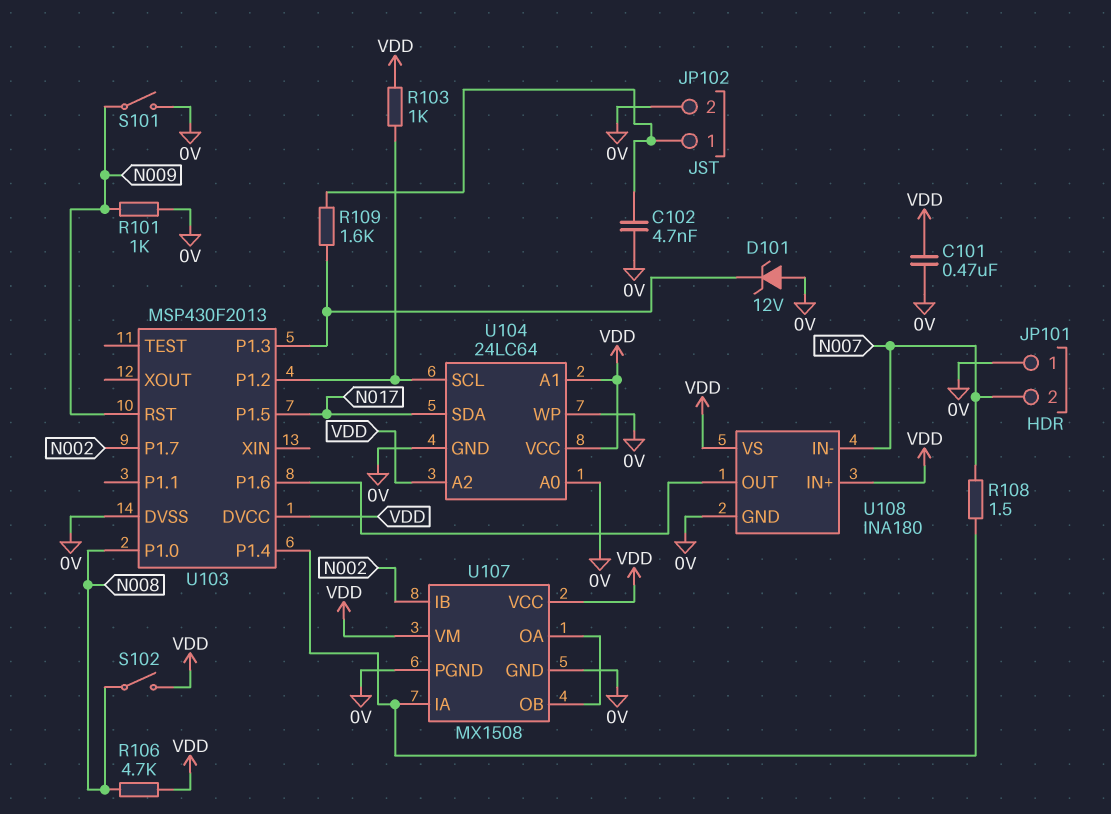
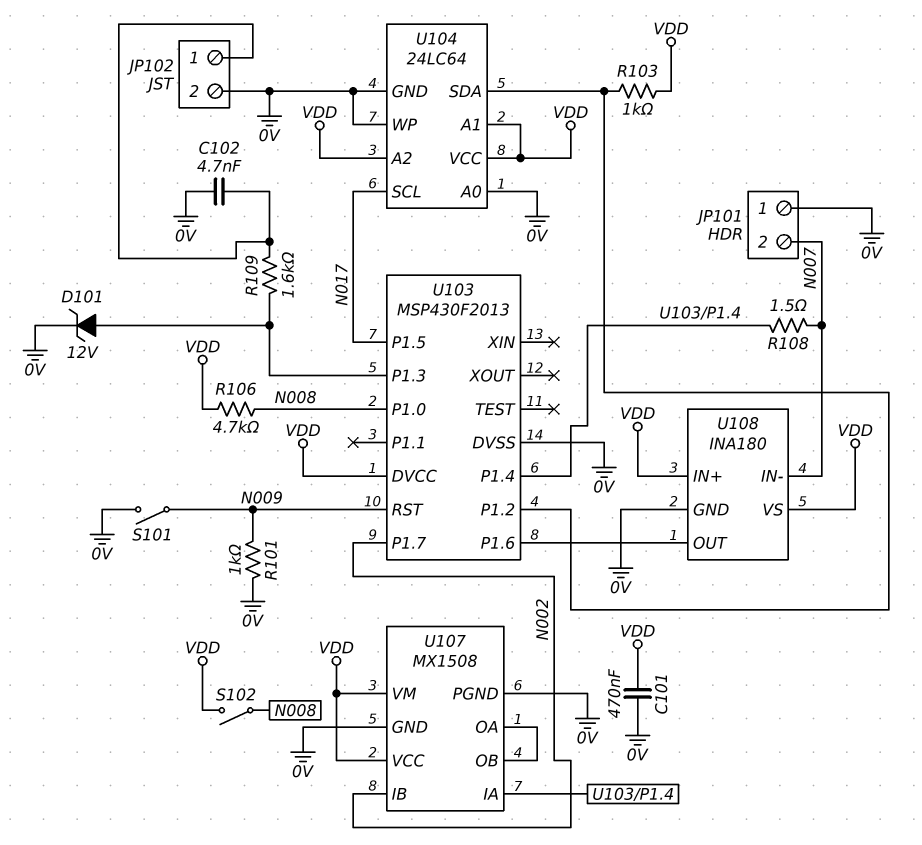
D101: zener 12V (A 0V, K U103/P1.3) -> zener 12V (A U103/P1.3, K 0V)
U104 pin SCL: U103/P1.2 -> N017
U104 pin SDA: N017 -> U103/P1.2

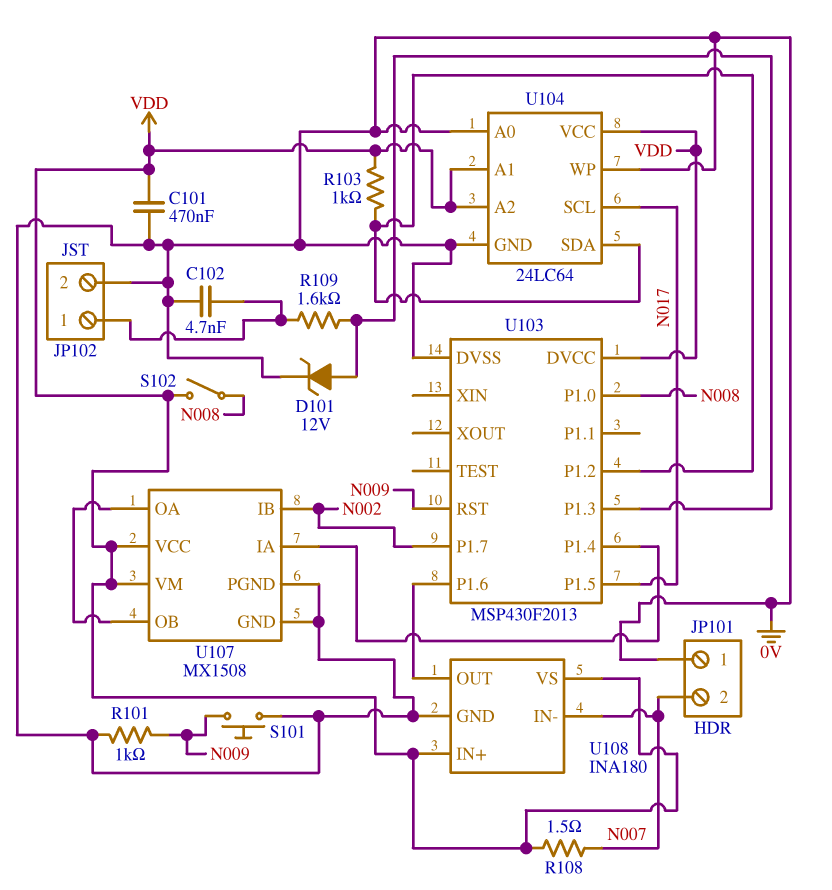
R106: 4.7k (N008, VDD) -> none
R108: 1.5 (N007, U103/P1.4) -> 1.5 (N007, VDD)
S101: switch (0V, N009) -> button (0V, N009)

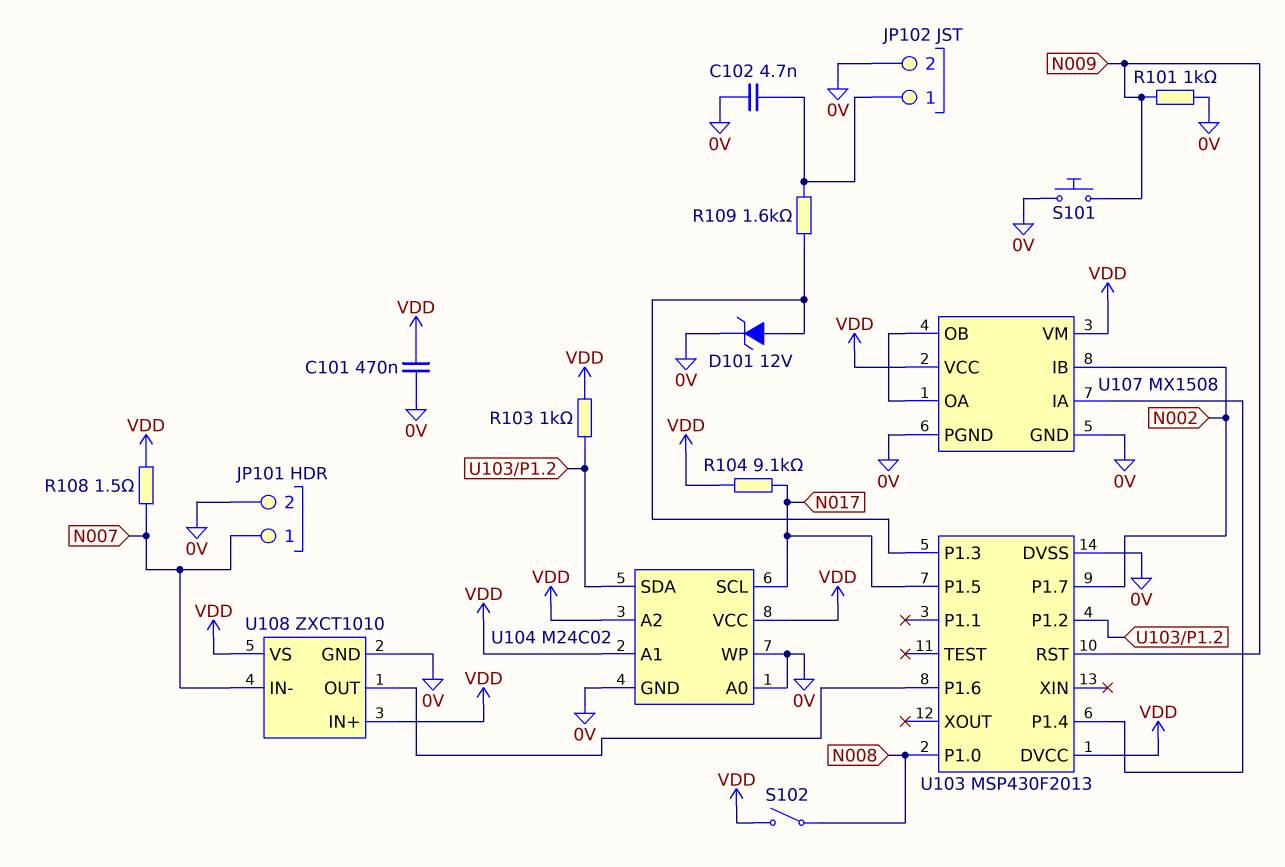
JP101 pin 1: 0V -> N007
JP101 pin 2: N007 -> 0V
R104: none -> 9.1k (N017, VDD)
U104: 24LC64 -> M24C02
U108: INA180 -> ZXCT1010

